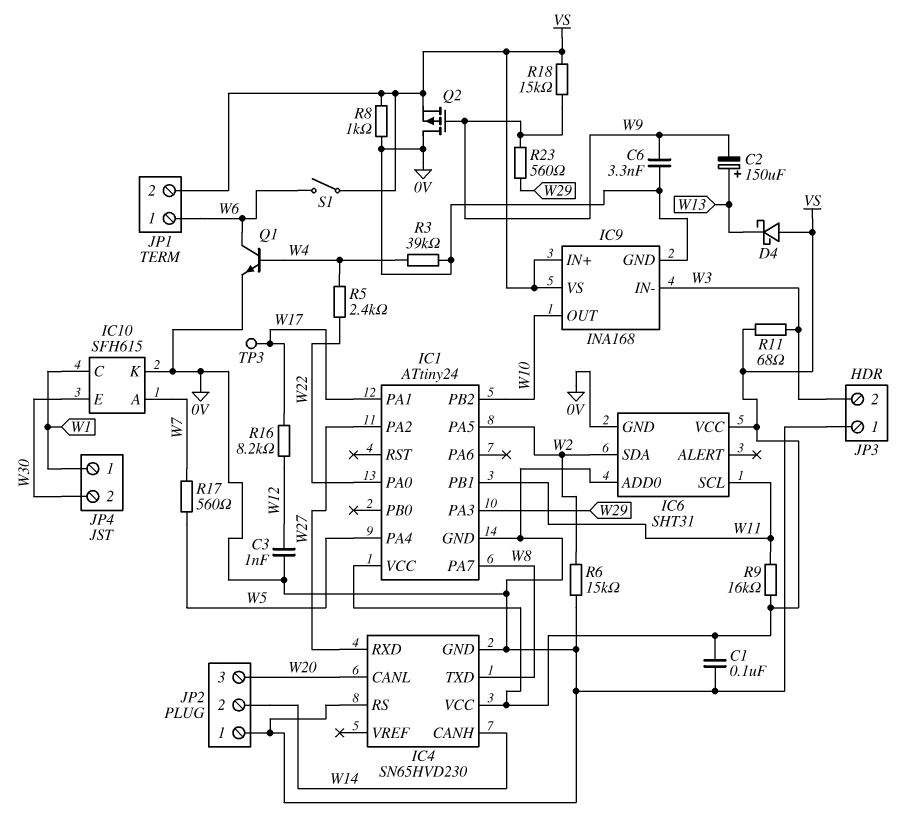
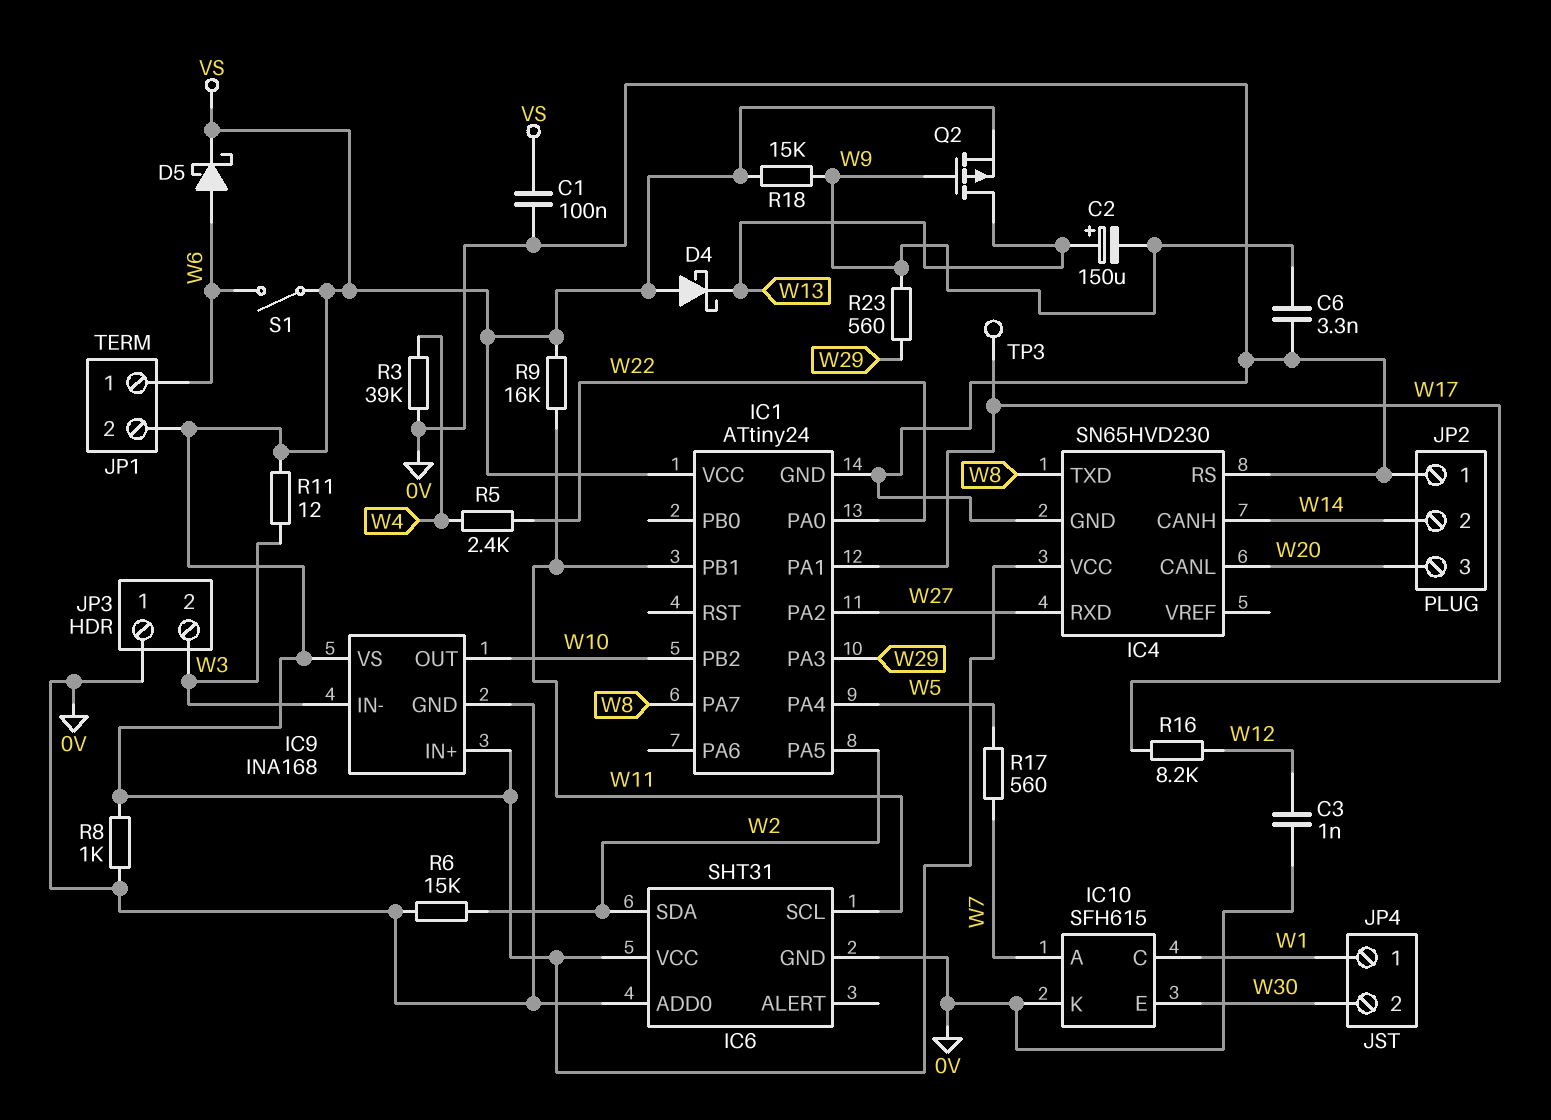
D5: none -> schottky (A W6, K VS)
Q1: NPN (B W4, C W6, E 0V) -> none
Q2: PMOS (G W9, D 0V, S VS) -> PMOS (G W9, D W13, S VS)
R11: 68 (VS, W3) -> 12 (VS, W3)

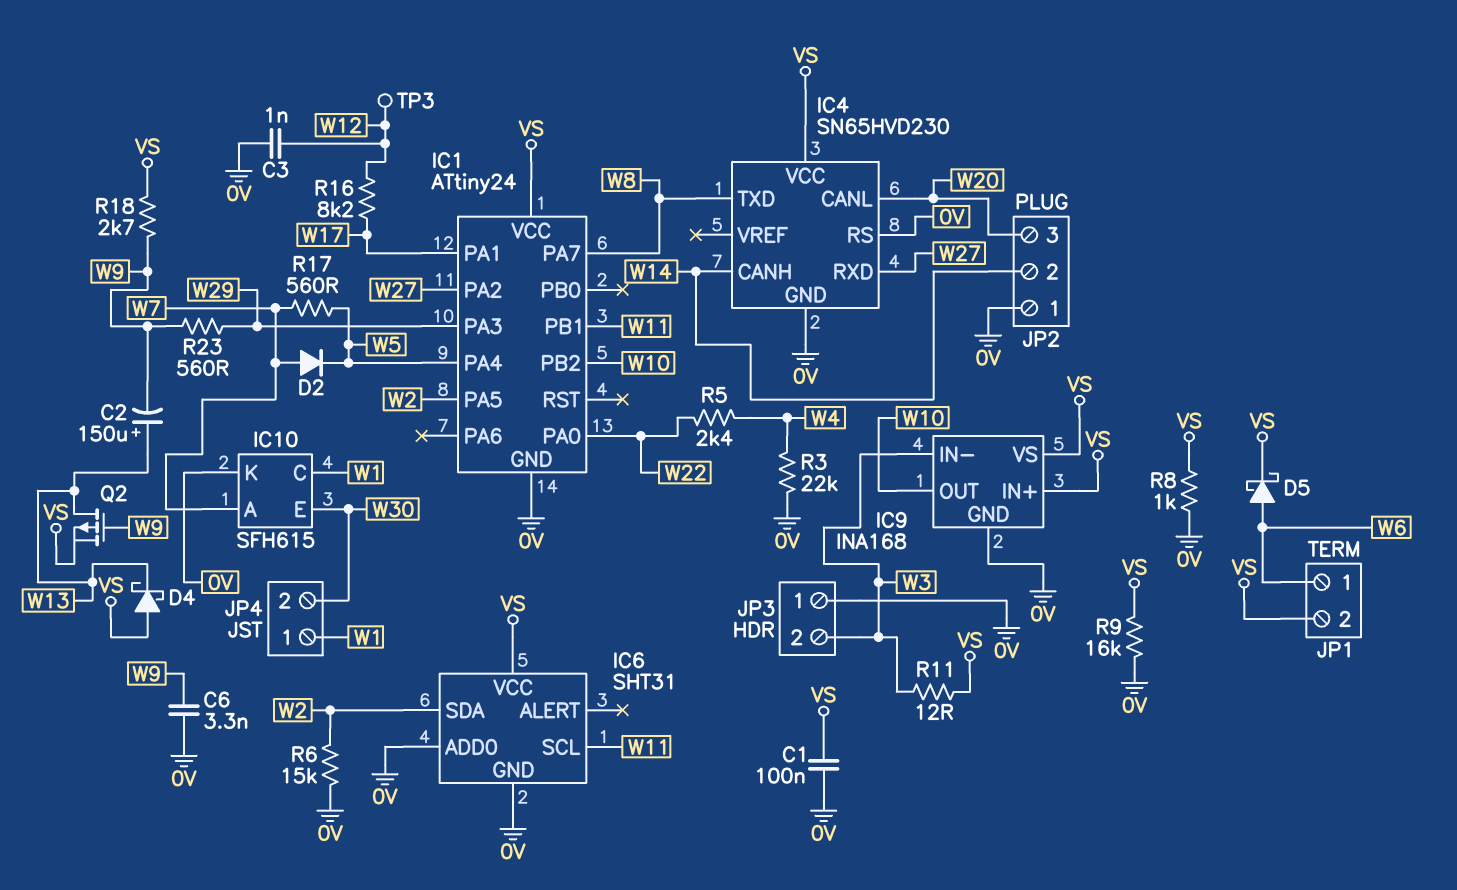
D2: none -> diode (A W7, K W5)
R3: 39k (0V, W4) -> 22k (0V, W4)
R9: 16k (VS, W11) -> 16k (0V, VS)
R18: 15k (VS, W9) -> 2.7k (VS, W9)
S1: switch (VS, W6) -> none
TP3: test point (W17) -> test point (W12)

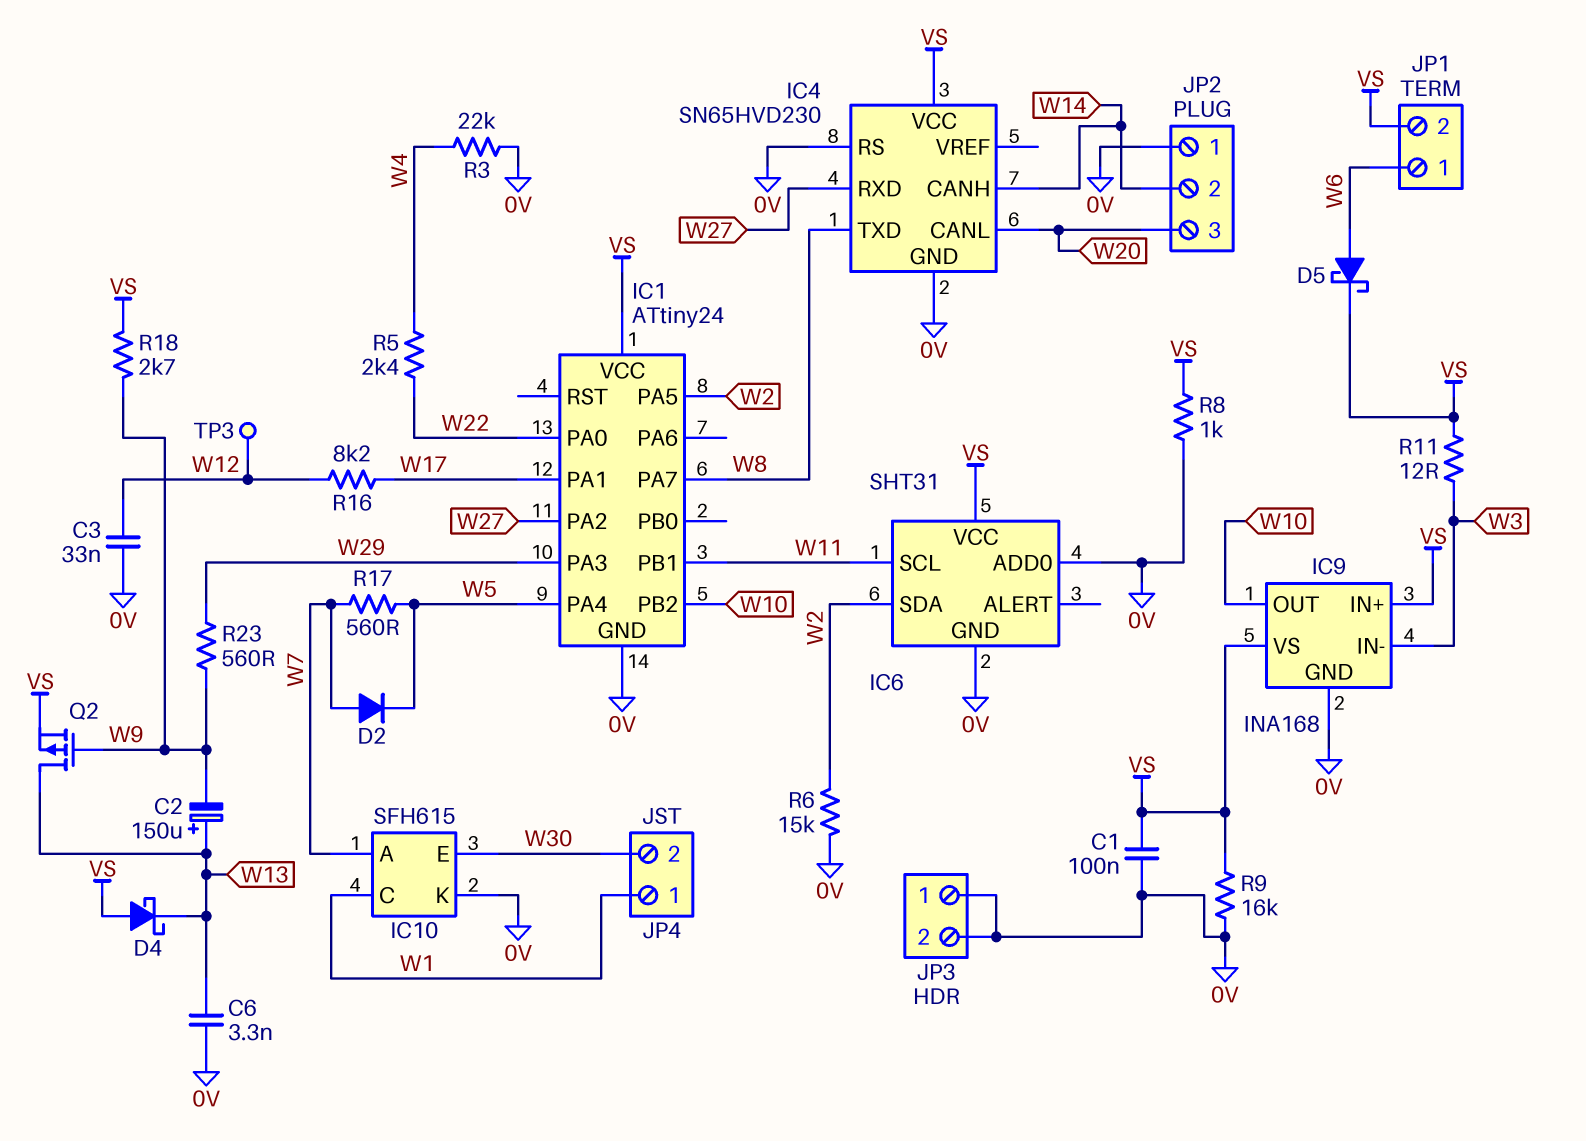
C3: 1nF (0V, W12) -> 33nF (0V, W12)
C6: 3.3nF (0V, W9) -> 3.3nF (0V, W13)
JP3 pin 2: W3 -> 0V

